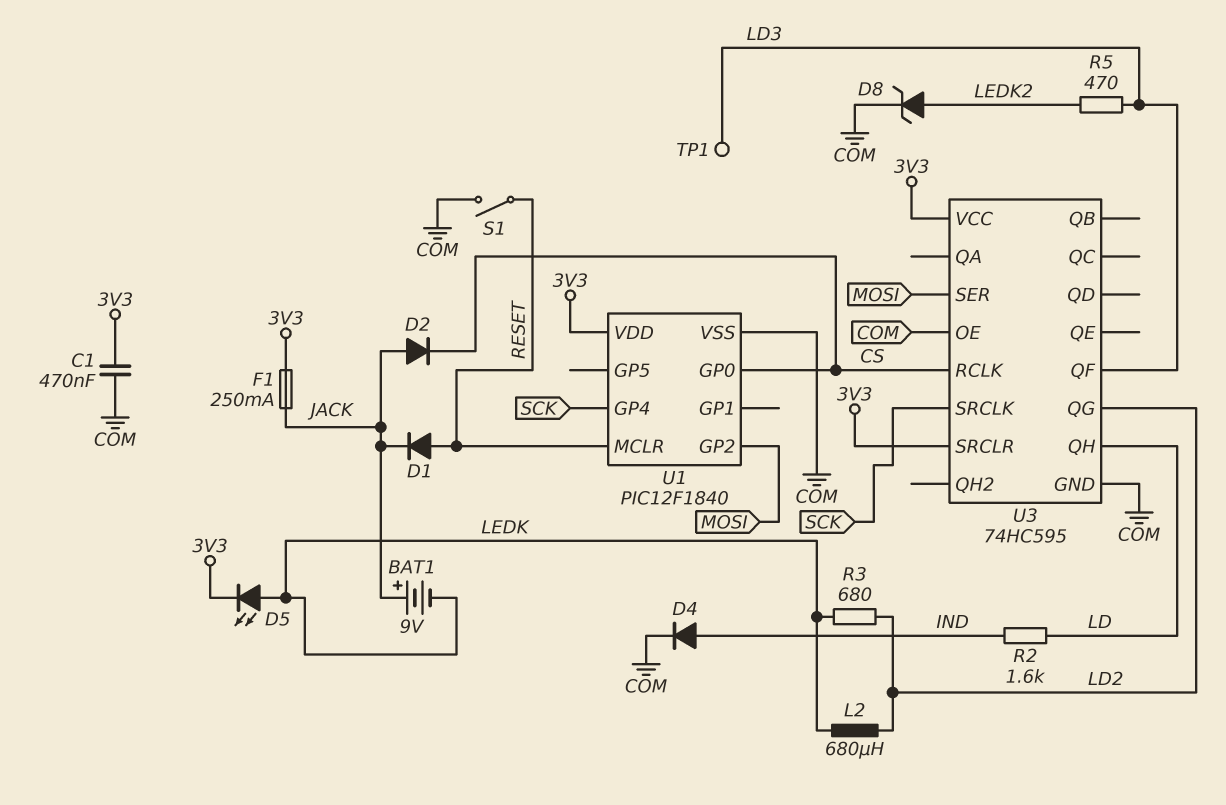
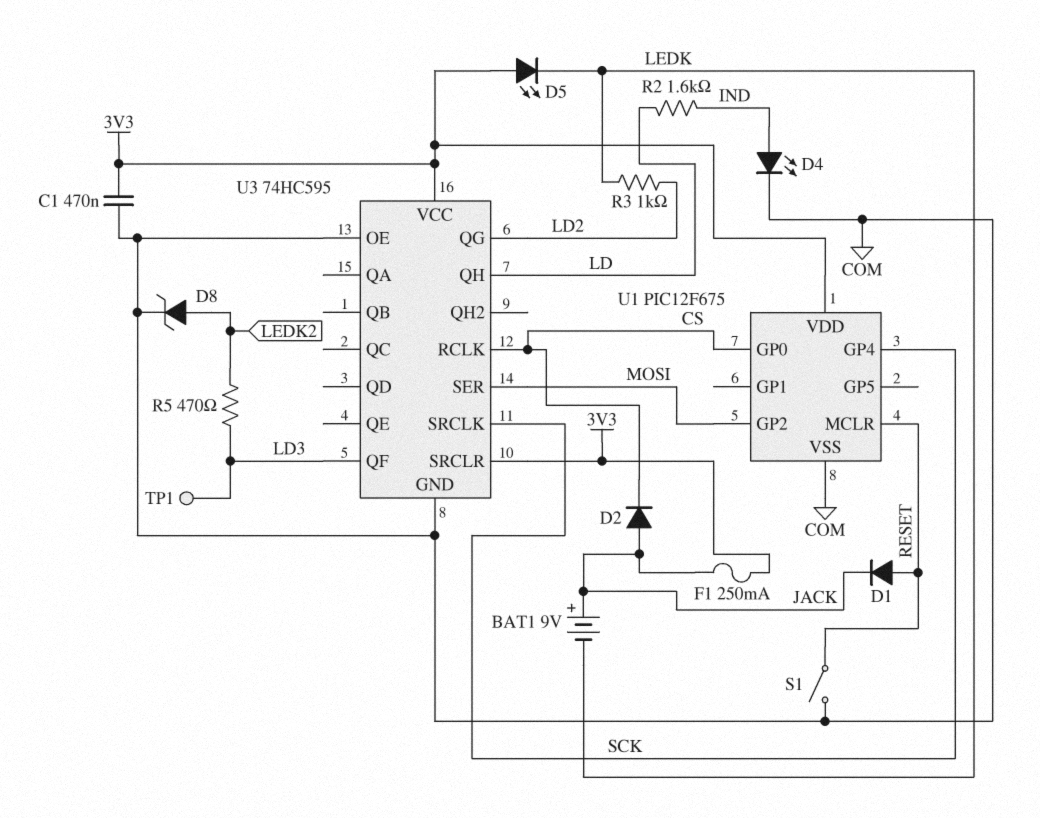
D4: diode (A IND, K COM) -> LED (A IND, K COM)
D5: LED (A LEDK, K 3V3) -> LED (A 3V3, K LEDK)
L2: 680uH (LD2, LEDK) -> none
R3: 680 (LD2, LEDK) -> 1k (LD2, LEDK)
U1: PIC12F1840 -> PIC12F675

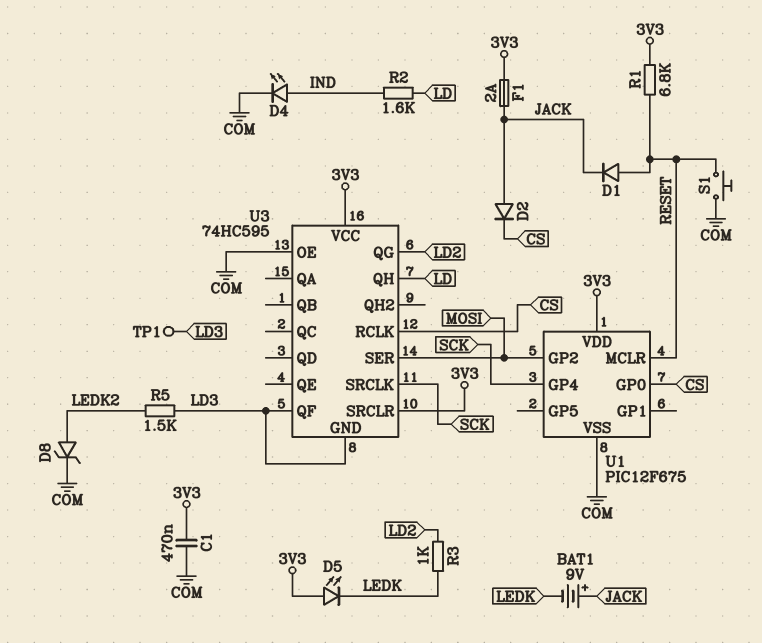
F1: 250mA (3V3, JACK) -> 2A (3V3, JACK)
R1: none -> 6.8k (3V3, RESET)
R5: 470 (LD3, LEDK2) -> 1.5k (LD3, LEDK2)
S1: switch (COM, RESET) -> button (COM, RESET)
U3 pin GND: COM -> LD3

